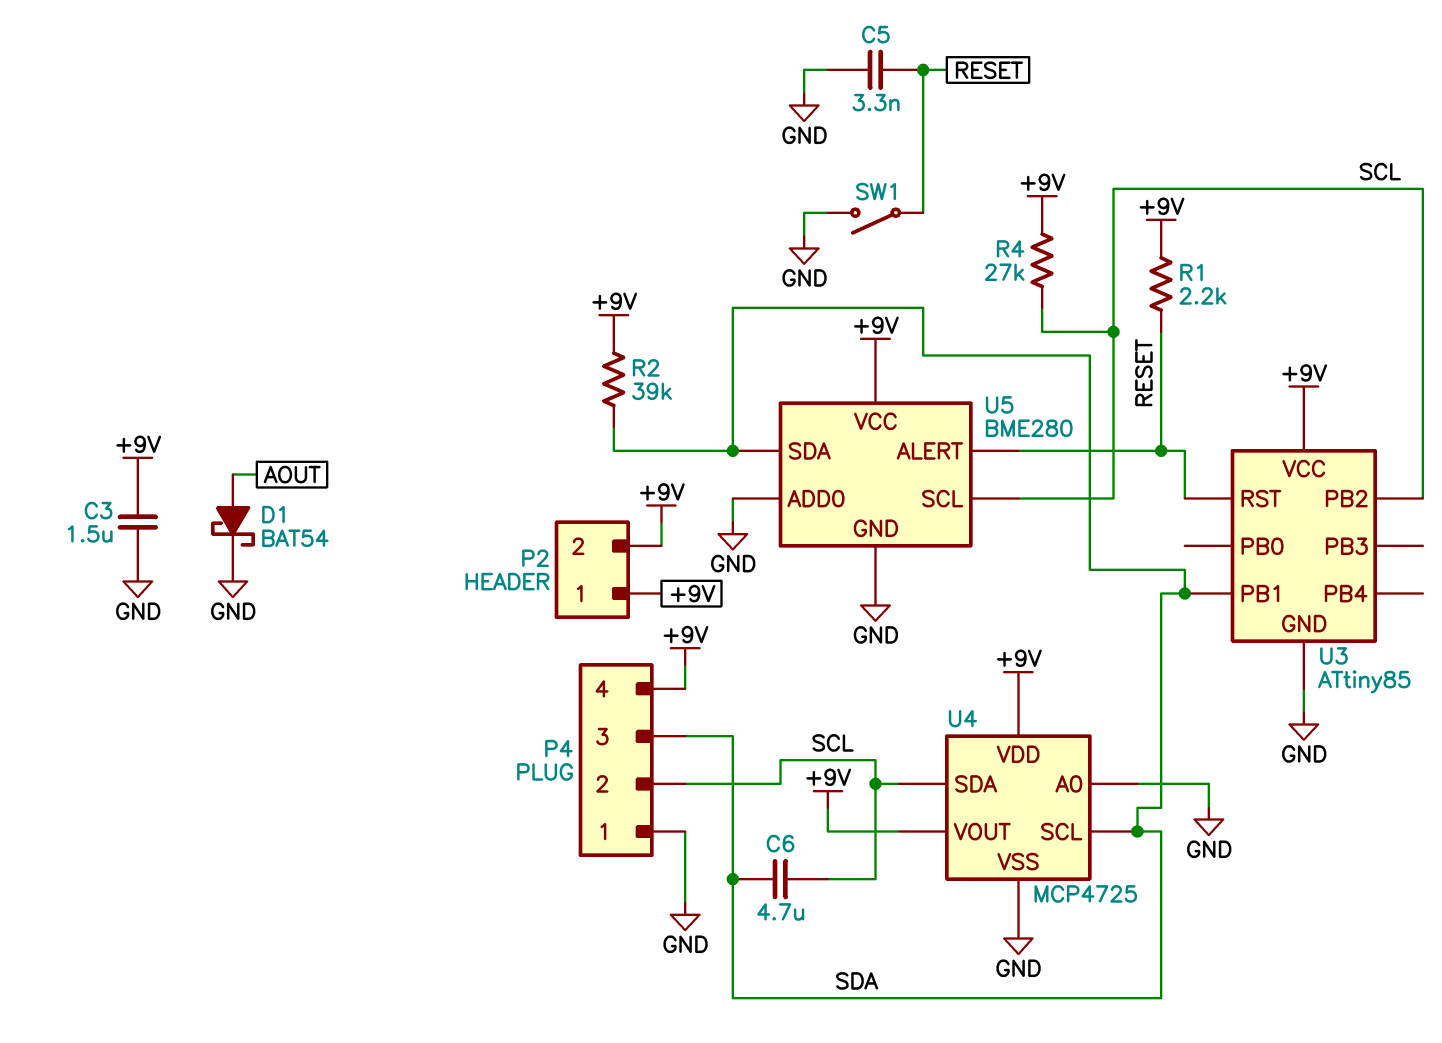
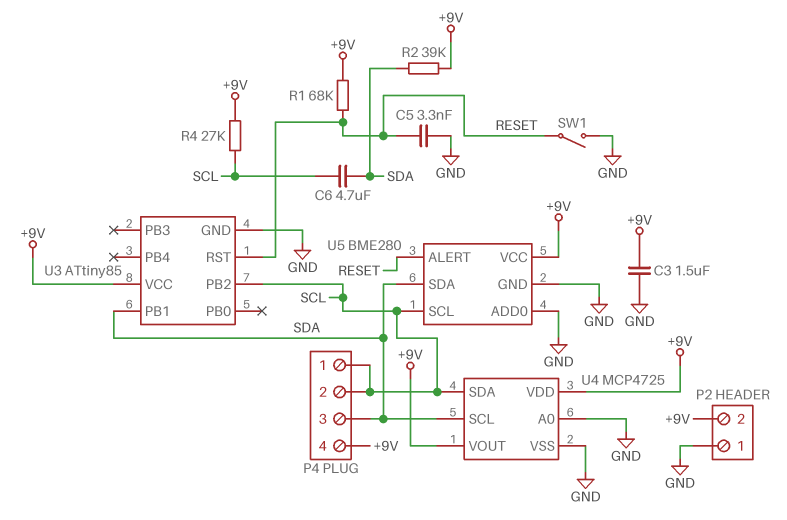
D1: schottky BAT54 (A AOUT, K GND) -> none
P2 pin 1: +9V -> GND
P4 pin 1: GND -> SCL
R1: 2.2k (+9V, RESET) -> 68k (+9V, RESET)

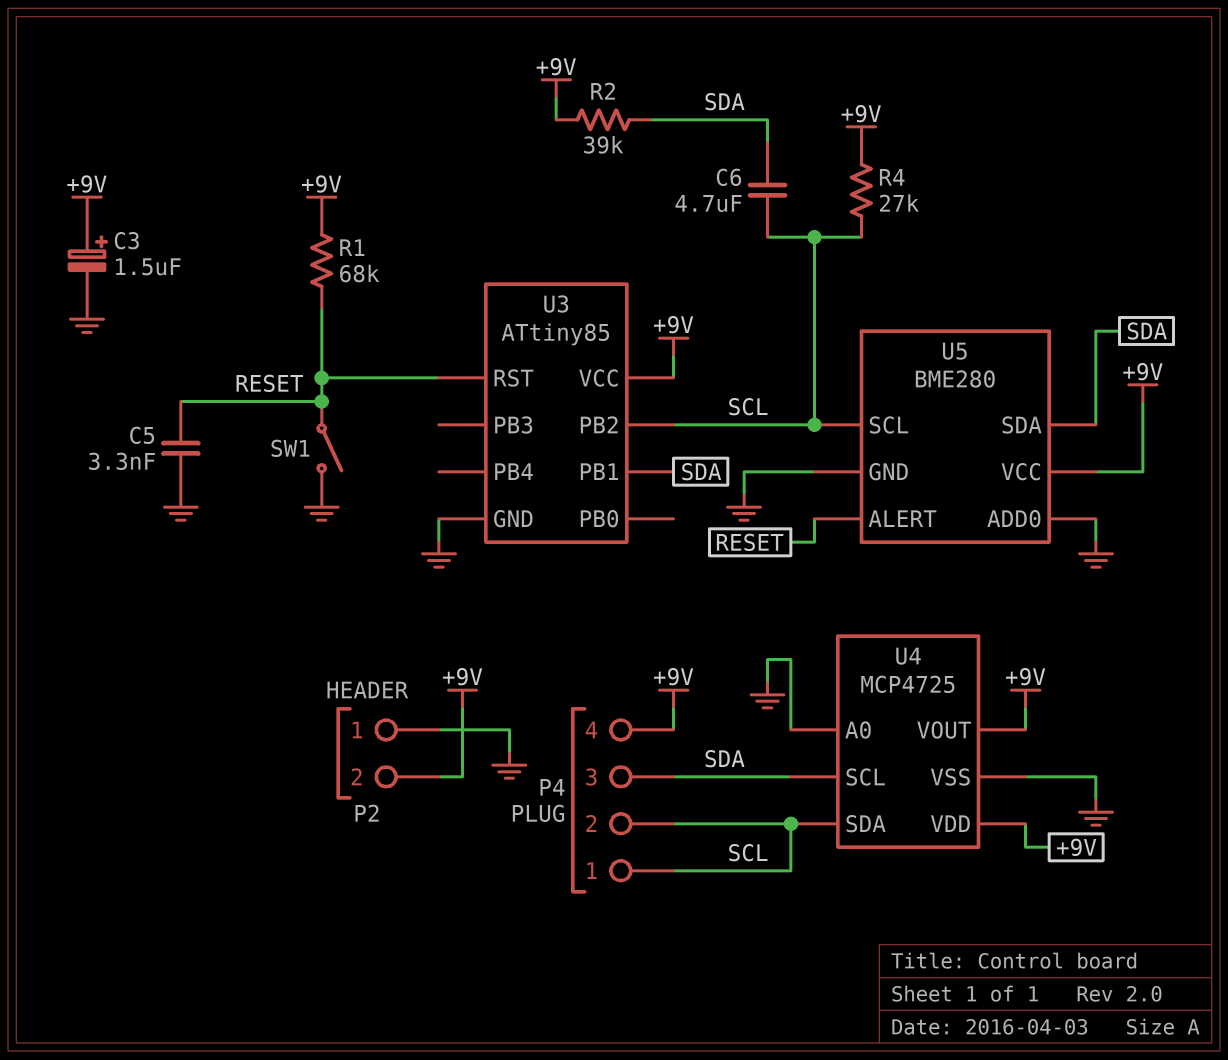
C3: 1.5uF (+9V, GND) -> 1.5uF (plus +9V, minus GND)

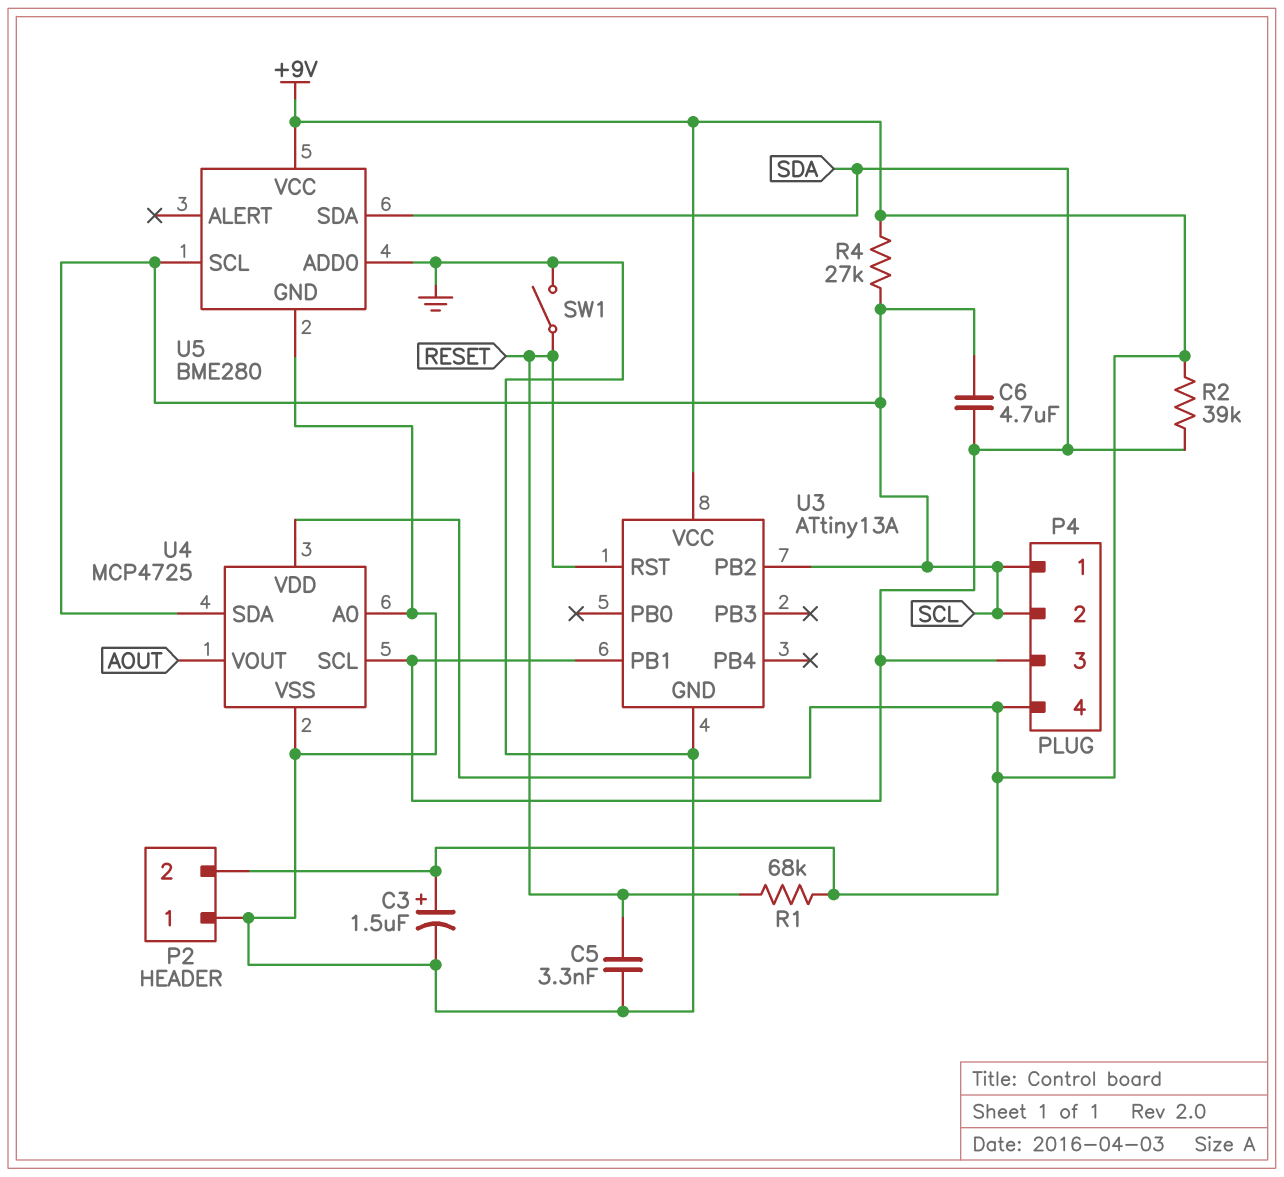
U3: ATtiny85 -> ATtiny13A
U4 pin VOUT: +9V -> AOUT
U5 pin ALERT: RESET -> none

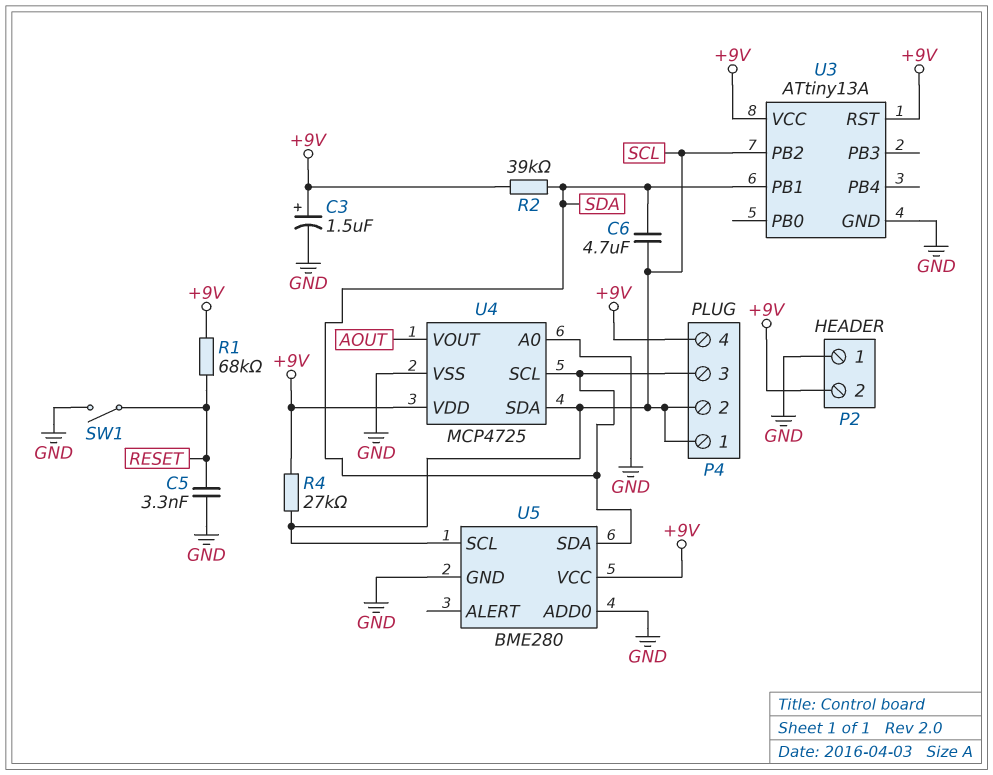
U3 pin RST: RESET -> +9V

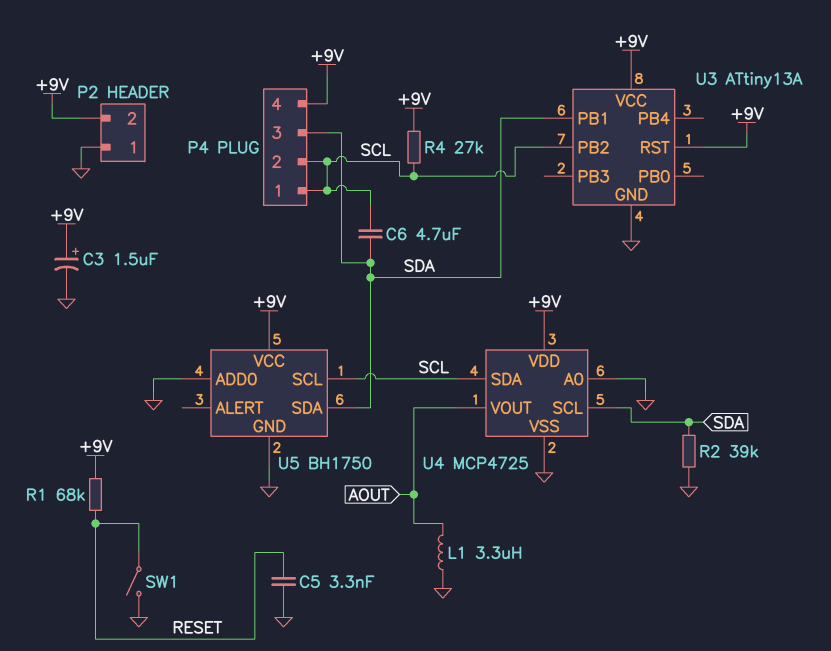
L1: none -> 3.3uH (AOUT, GND)
R2: 39k (+9V, SDA) -> 39k (GND, SDA)
U5: BME280 -> BH1750

